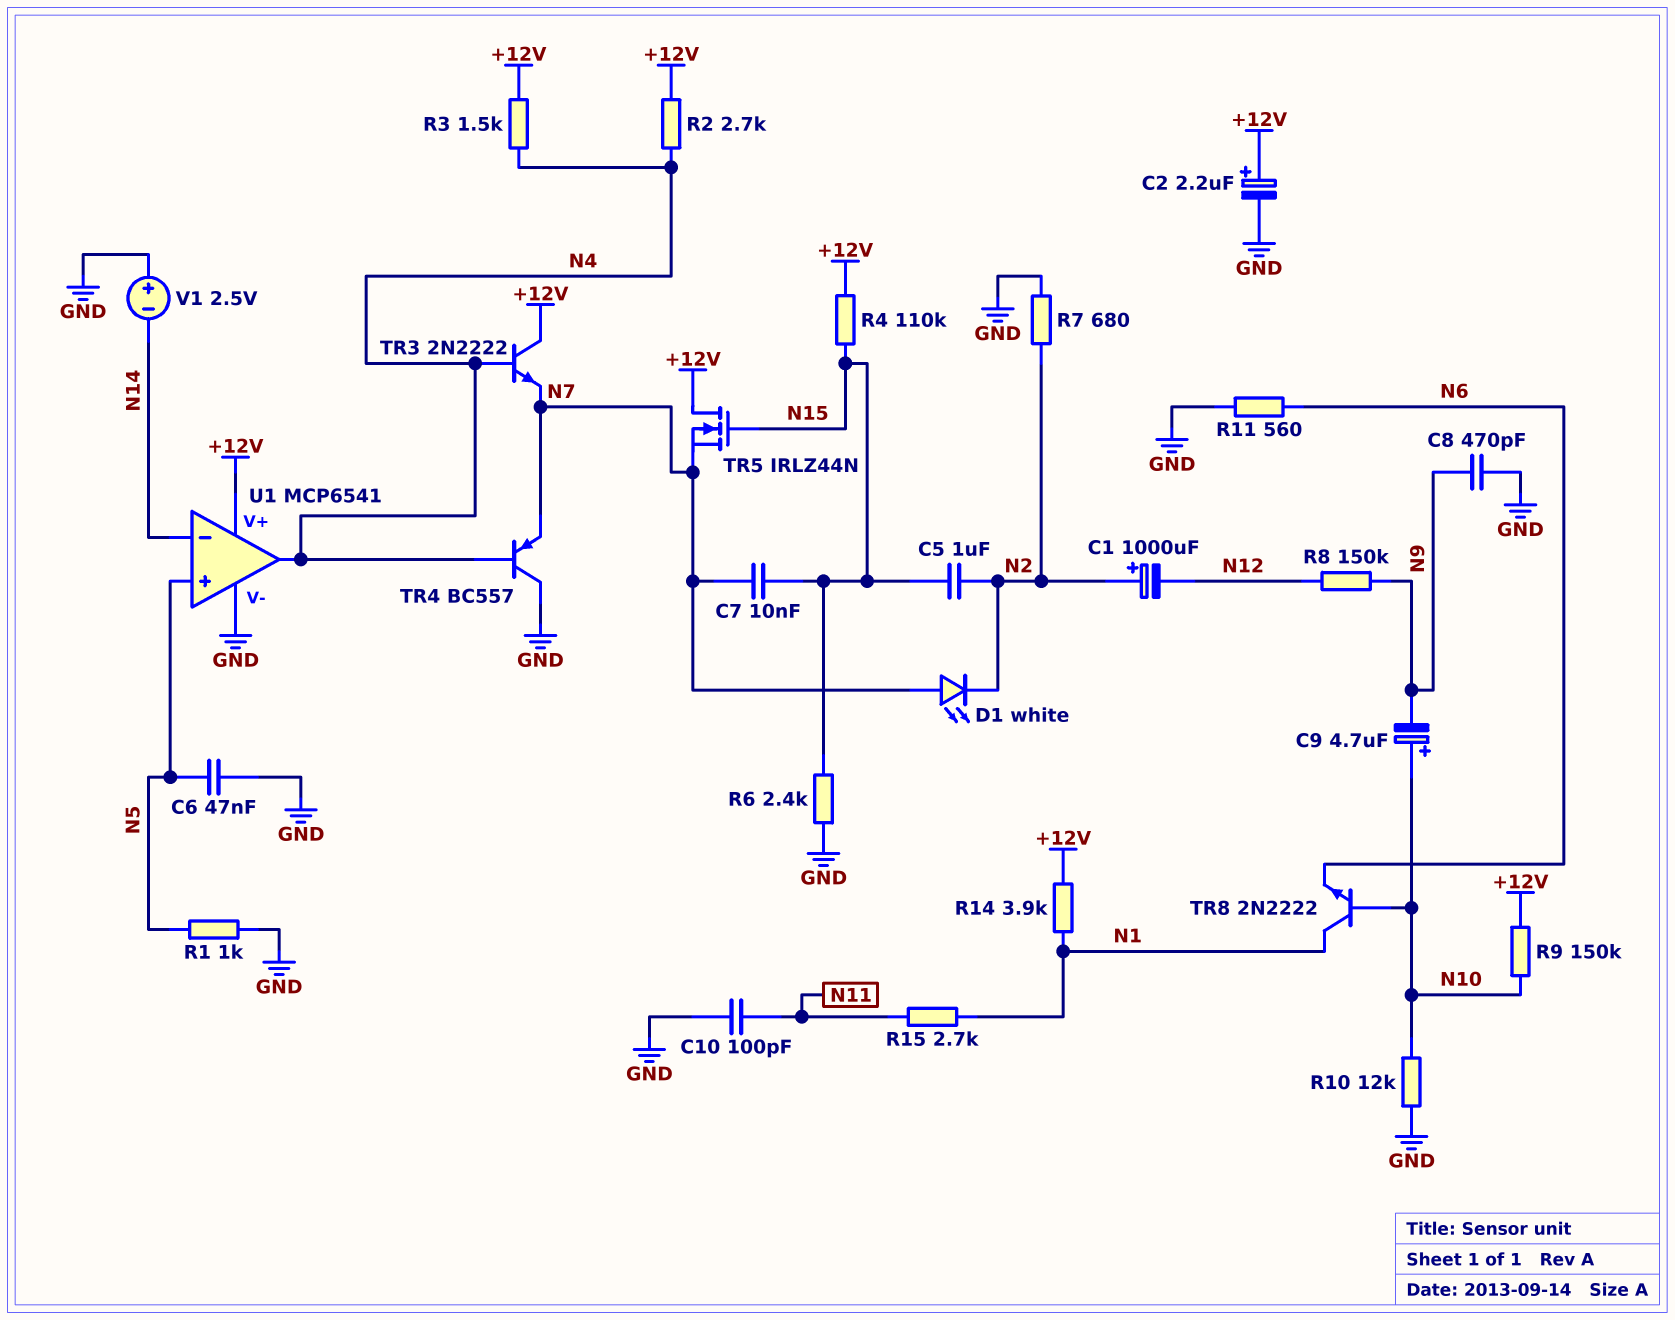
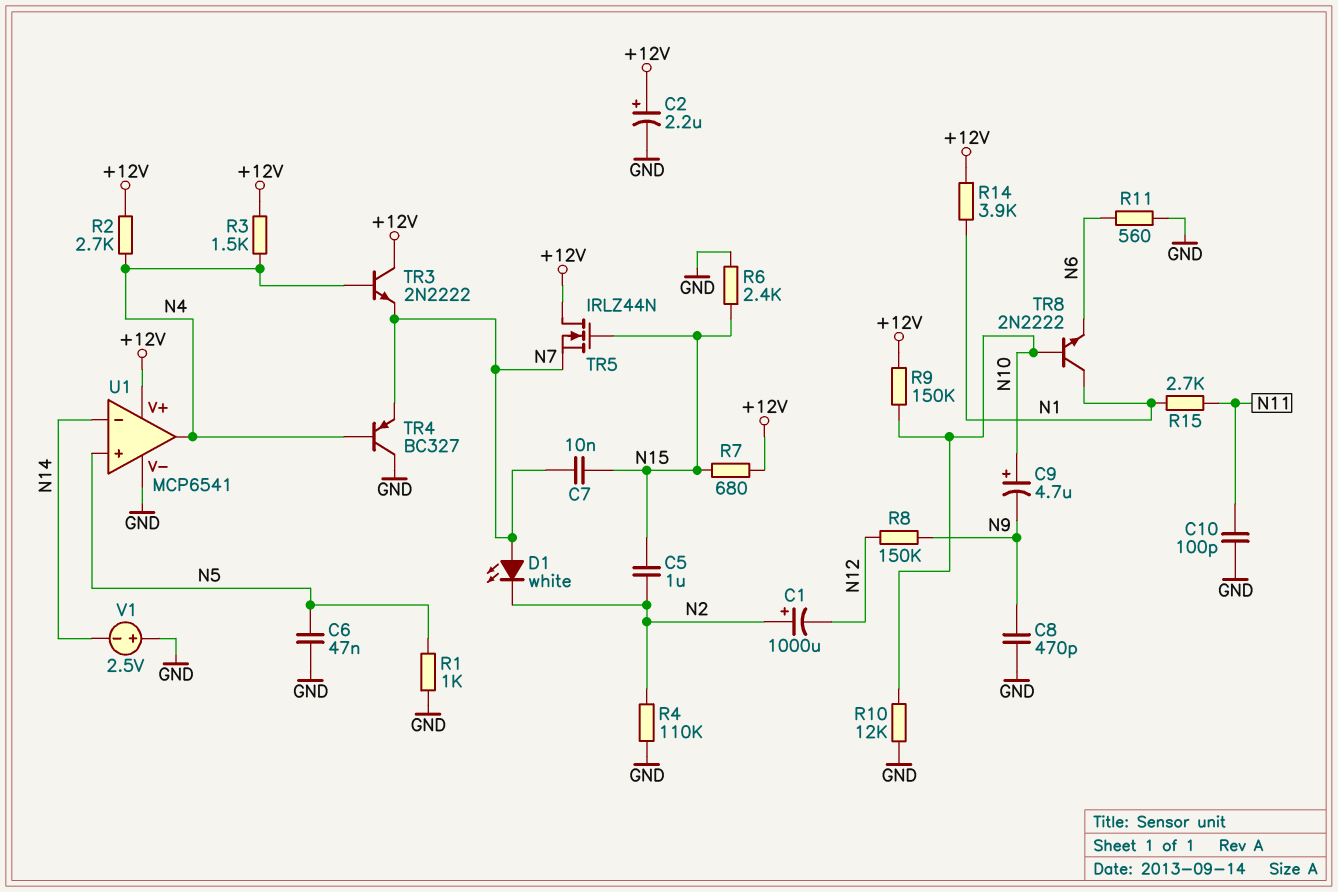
R4: 110k (+12V, N15) -> 110k (GND, N2)
R7: 680 (GND, N2) -> 680 (+12V, N15)
TR4: PNP BC557 (B N4, C GND, E N7) -> PNP BC327 (B N4, C GND, E N7)

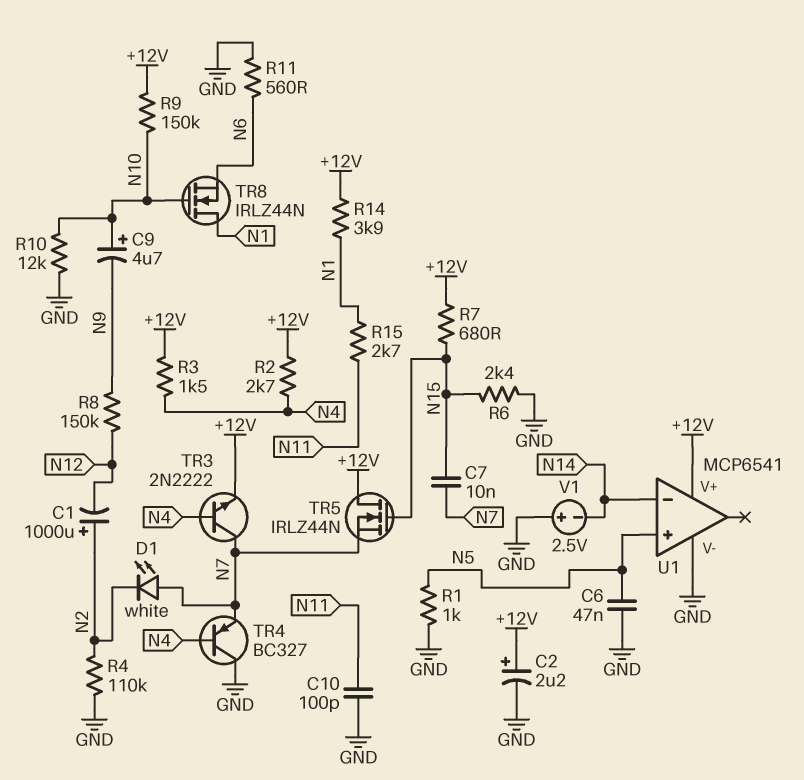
C5: 1uF (N2, N15) -> none
C8: 470pF (GND, N9) -> none
TR3: NPN 2N2222 (B N4, C +12V, E N7) -> NPN 2N2222 (B N4, C N7, E +12V)
TR8: NPN 2N2222 (B N10, C N1, E N6) -> NMOS IRLZ44N (G N10, D N1, S N6)
U1 pin out: N4 -> none

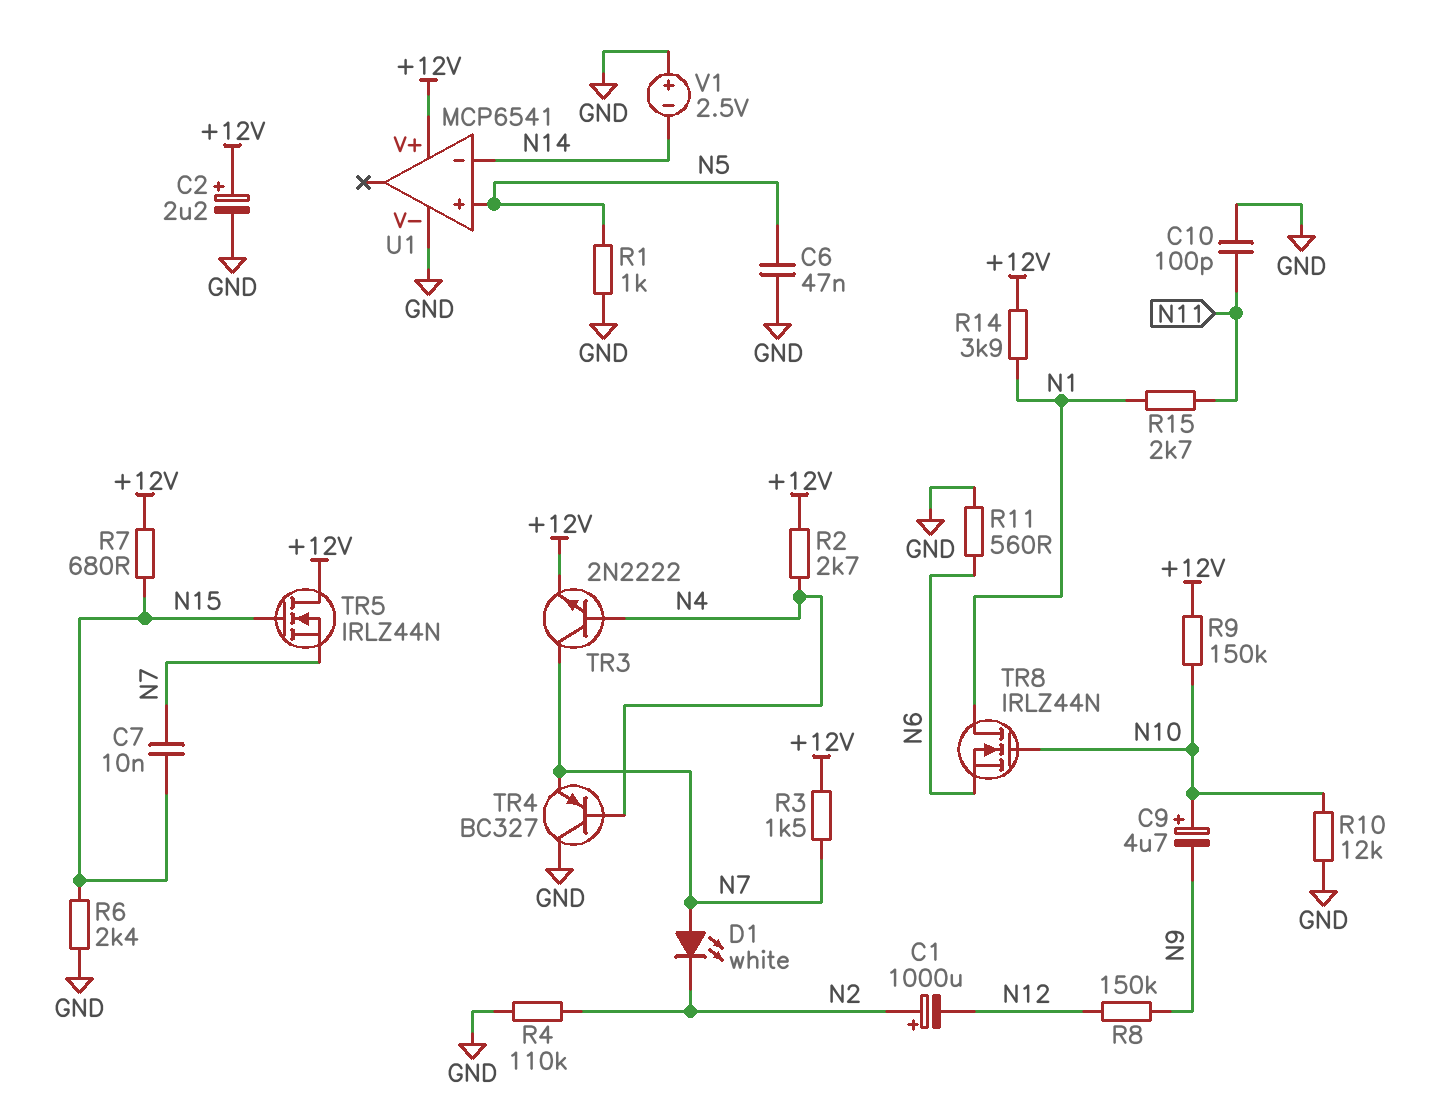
R3: 1.5k (+12V, N4) -> 1.5k (+12V, N7)

